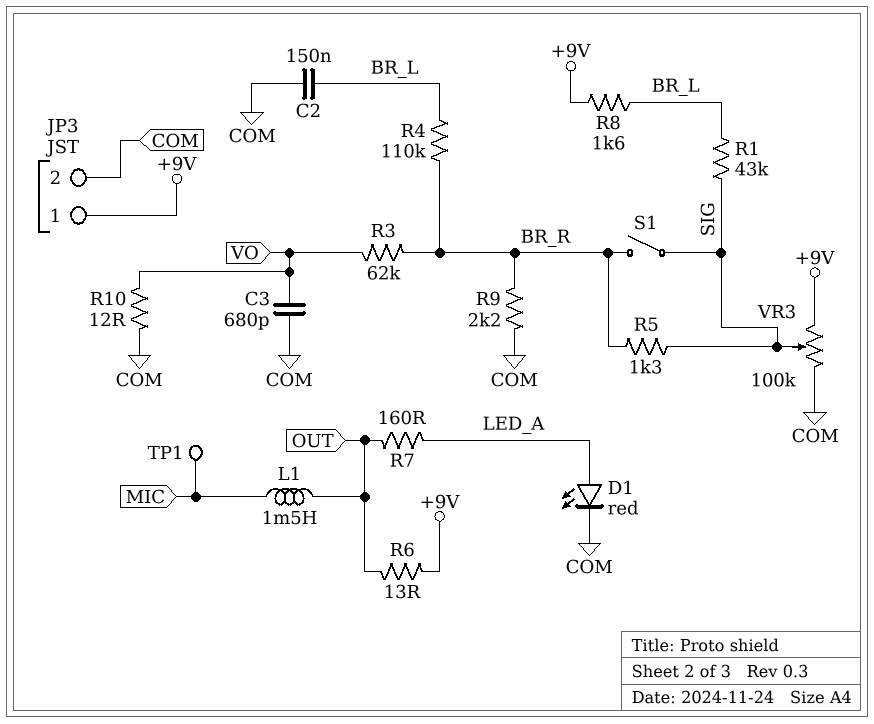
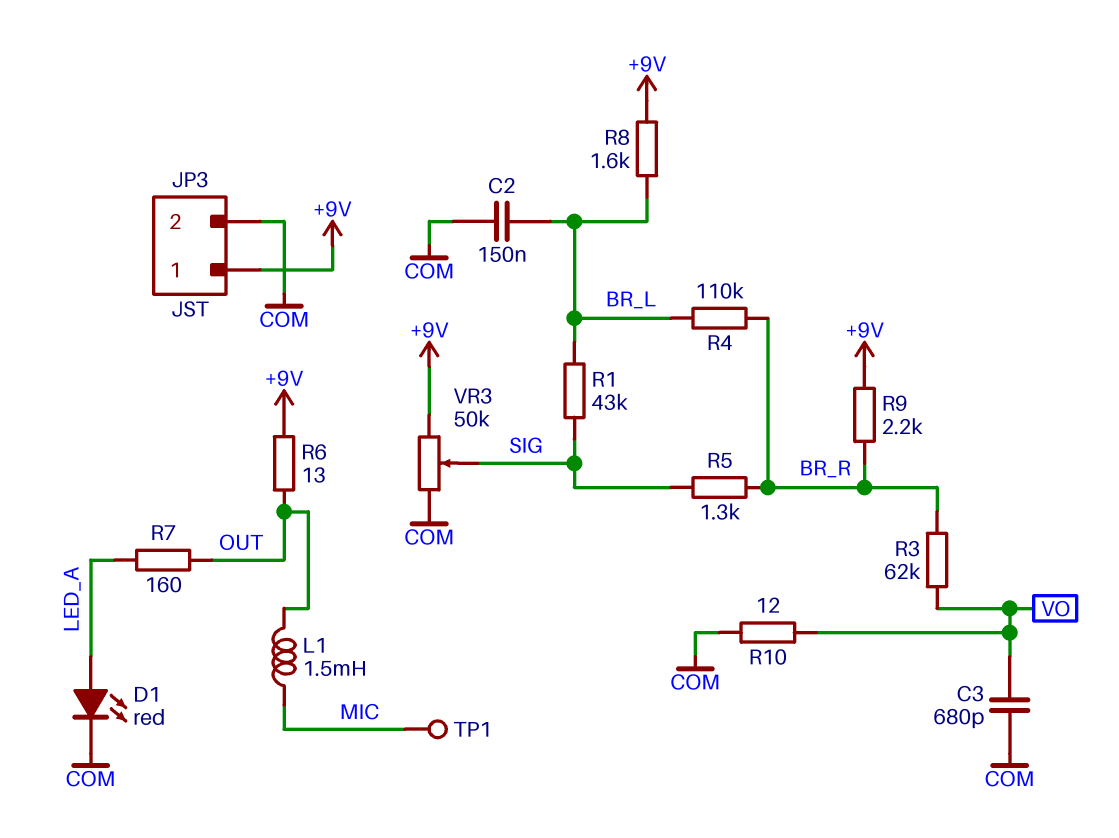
R9: 2.2k (BR_R, COM) -> 2.2k (+9V, BR_R)
S1: switch (BR_R, SIG) -> none
VR3: 100k (+9V, COM, wiper SIG) -> 50k (+9V, COM, wiper SIG)

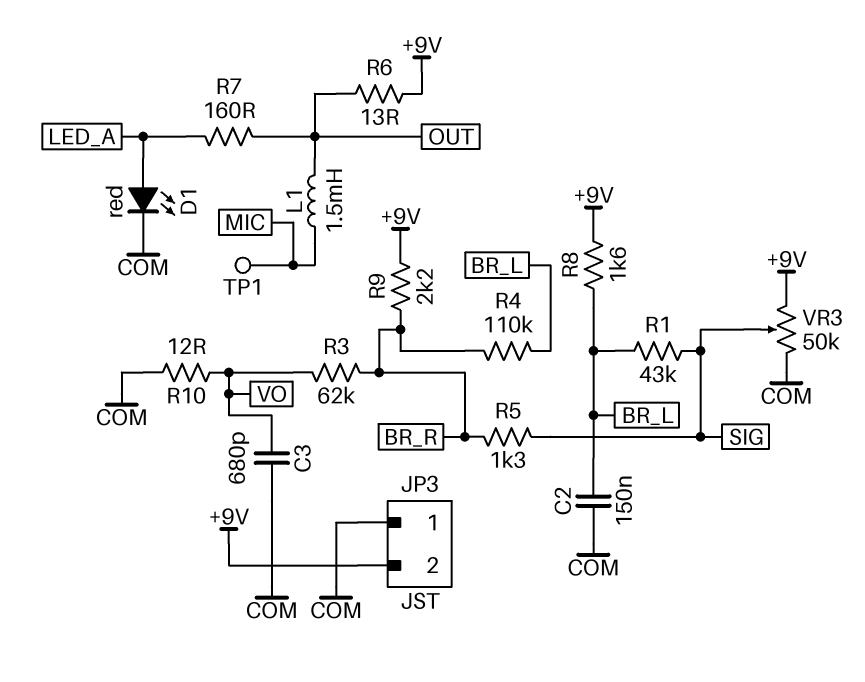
JP3 pin 1: +9V -> COM
JP3 pin 2: COM -> +9V

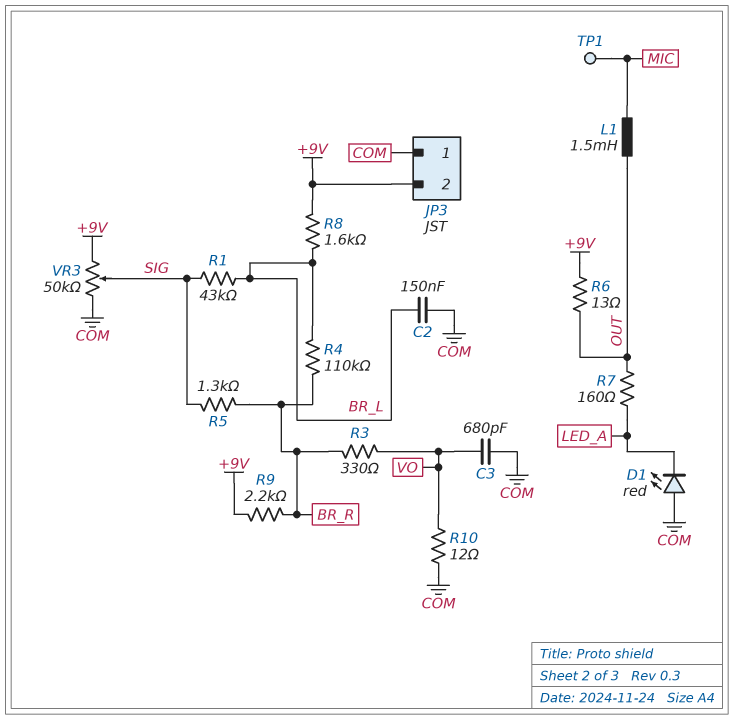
D1: LED red (A LED_A, K COM) -> LED red (A COM, K LED_A)
R3: 62k (BR_R, VO) -> 330 (BR_R, VO)

